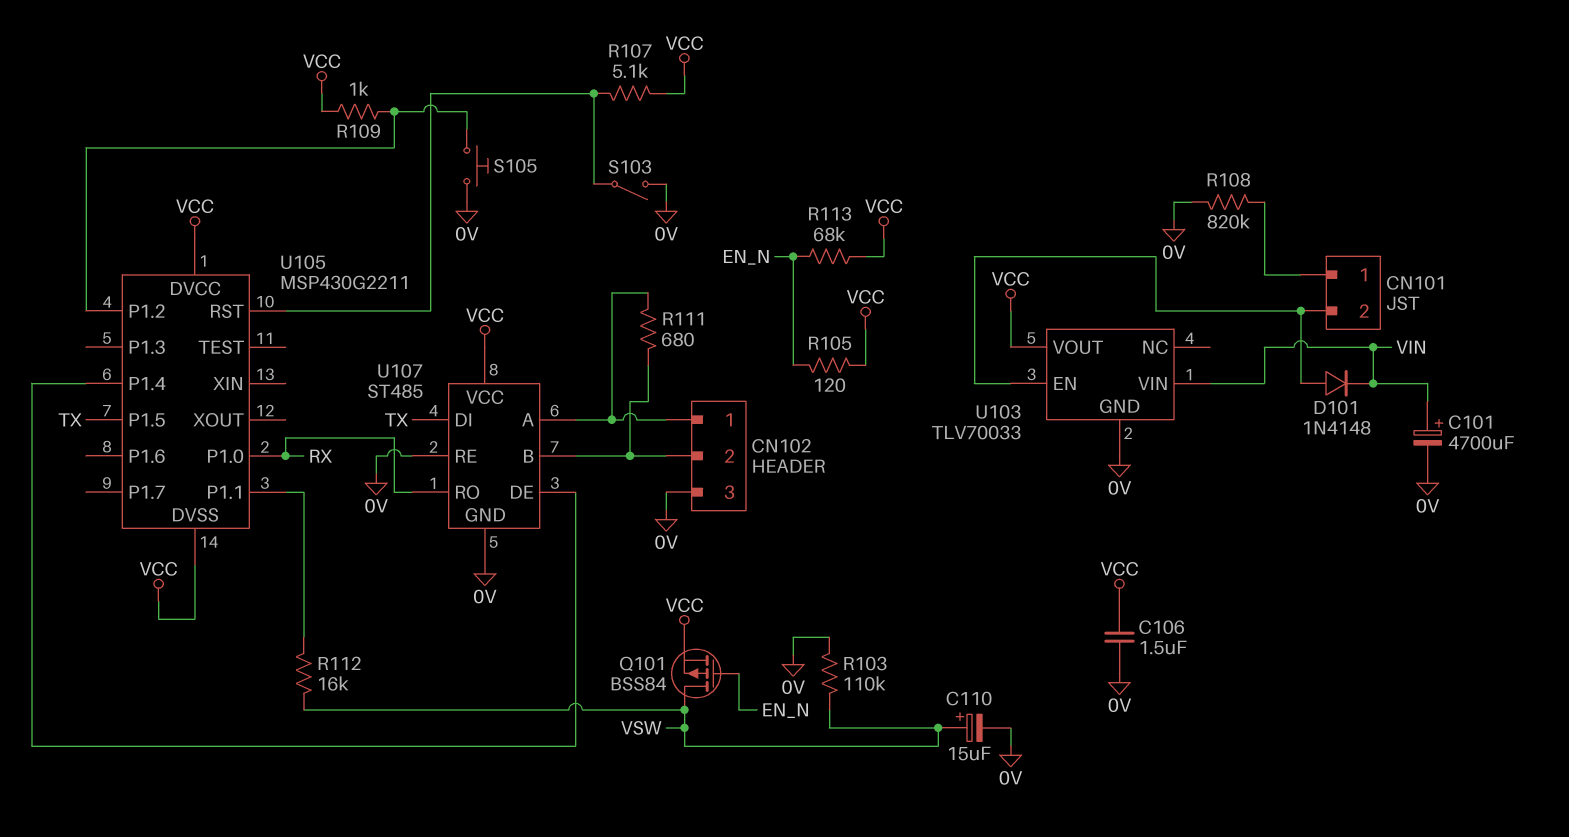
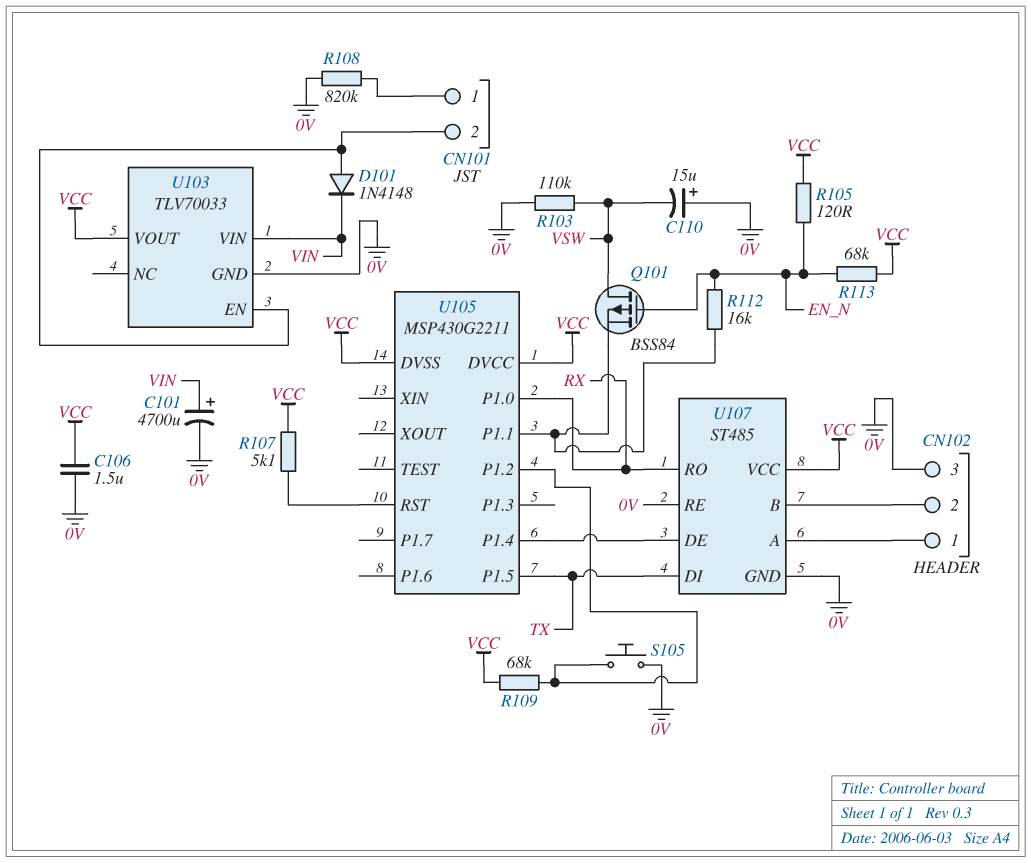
C110: 15uF (plus VSW, minus 0V) -> 15uF (plus 0V, minus VSW)
Q101: PMOS BSS84 (G EN_N, D VSW, S VCC) -> PMOS BSS84 (G EN_N, D VSW, S U105/P1.1)
R109: 1k (U105/P1.2, VCC) -> 68k (U105/P1.2, VCC)
R111: 680 (CN102/1, CN102/2) -> none
R112: 16k (U105/P1.1, VSW) -> 16k (EN_N, U105/P1.1)
S103: switch (0V, U105/RST) -> none

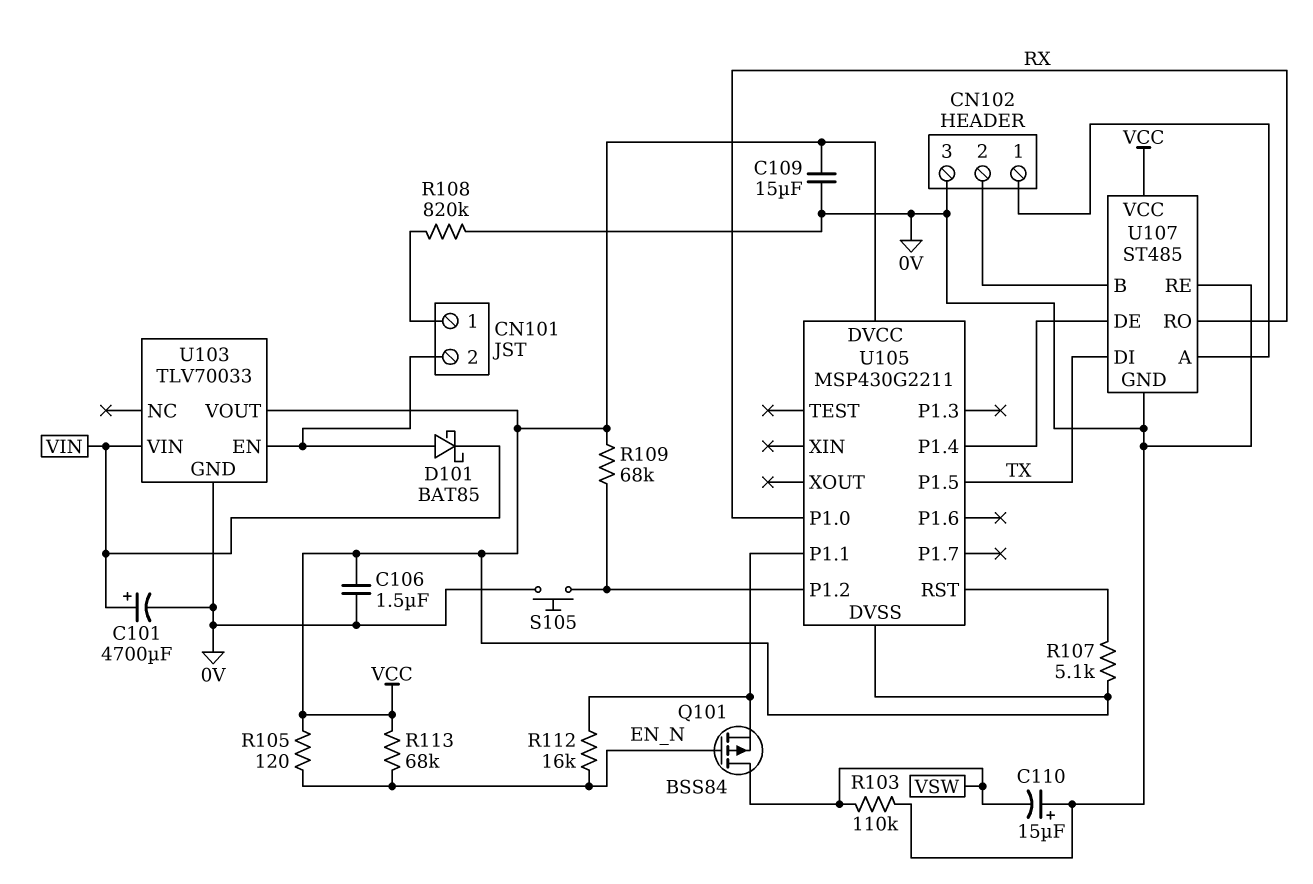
C109: none -> 15uF (0V, VCC)
D101: diode 1N4148 (A CN101/2, K VIN) -> schottky BAT85 (A CN101/2, K VIN)

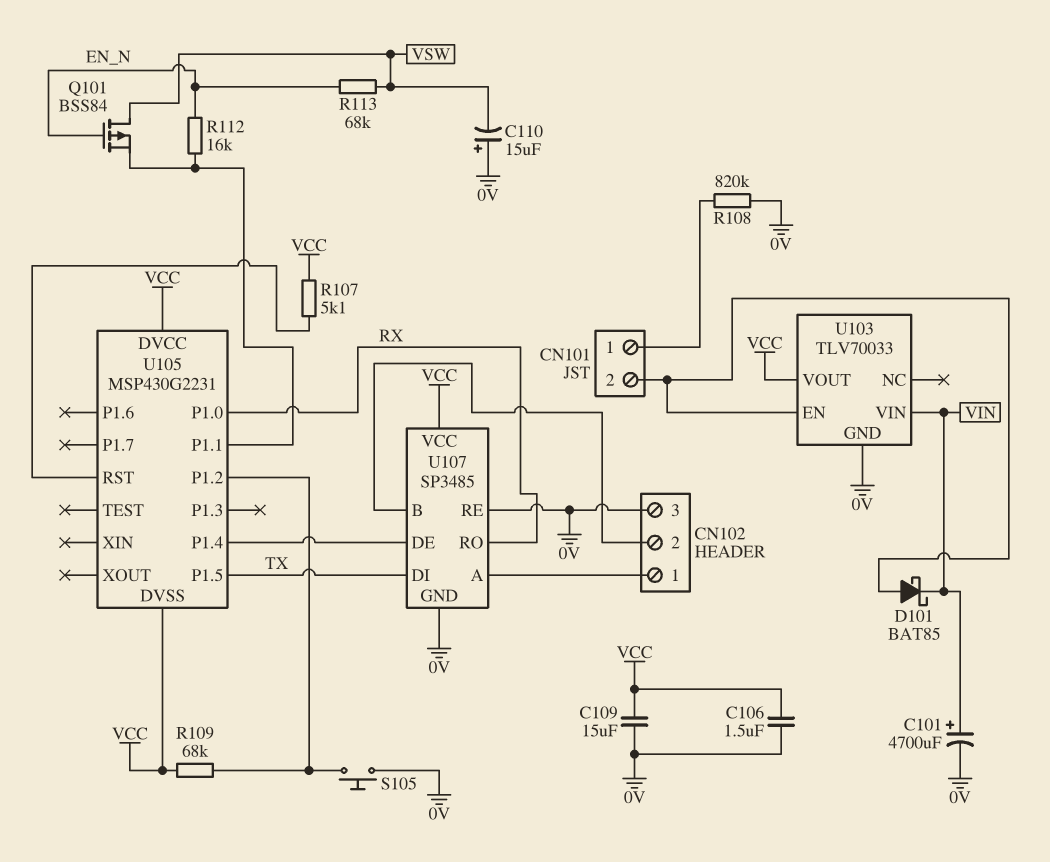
R103: 110k (0V, VSW) -> none
R105: 120 (EN_N, VCC) -> none
R113: 68k (EN_N, VCC) -> 68k (EN_N, VSW)
U105: MSP430G2211 -> MSP430G2231
U107: ST485 -> SP3485

